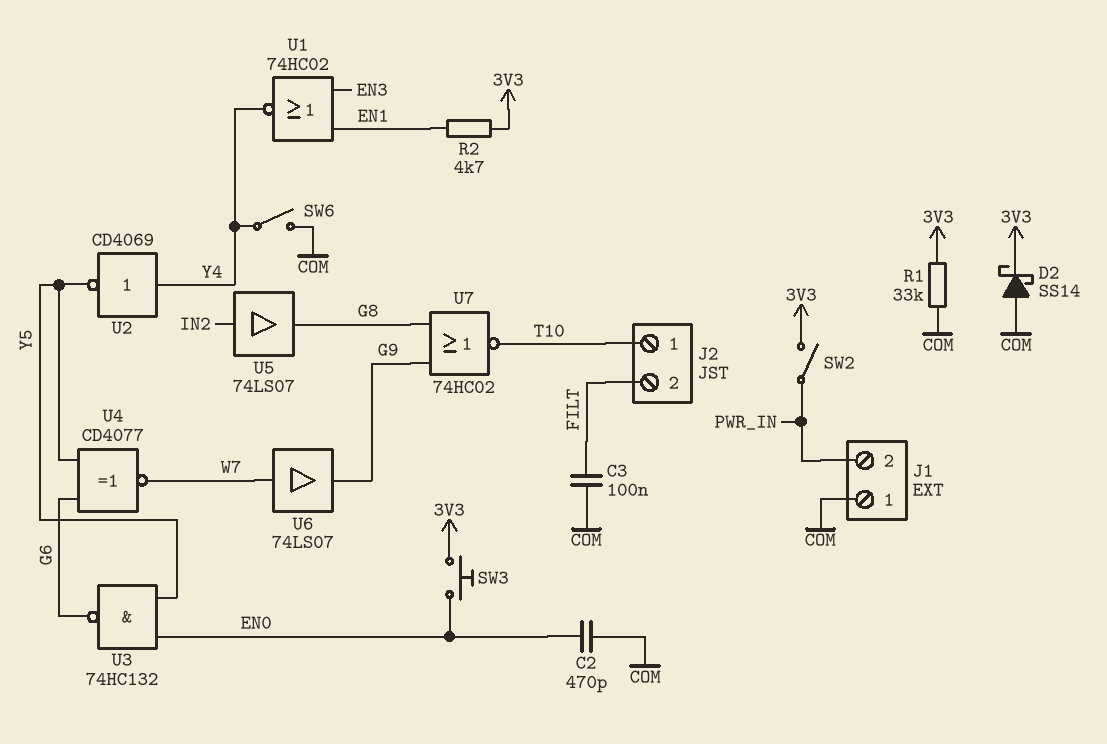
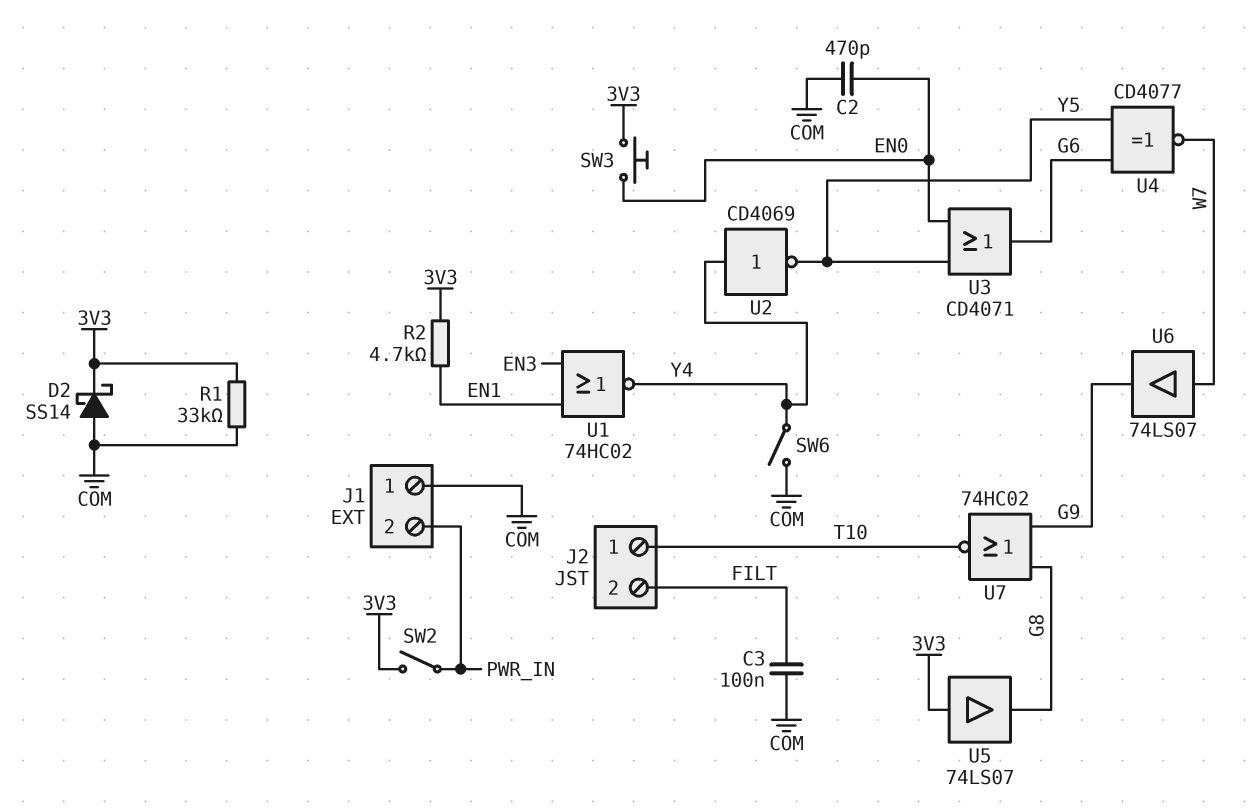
U3: NAND 74HC132 (in EN0, in Y5, out G6) -> OR CD4071 (in EN0, in Y5, out G6)
U5: buffer 74LS07 (in IN2, out G8) -> buffer 74LS07 (in 3V3, out G8)

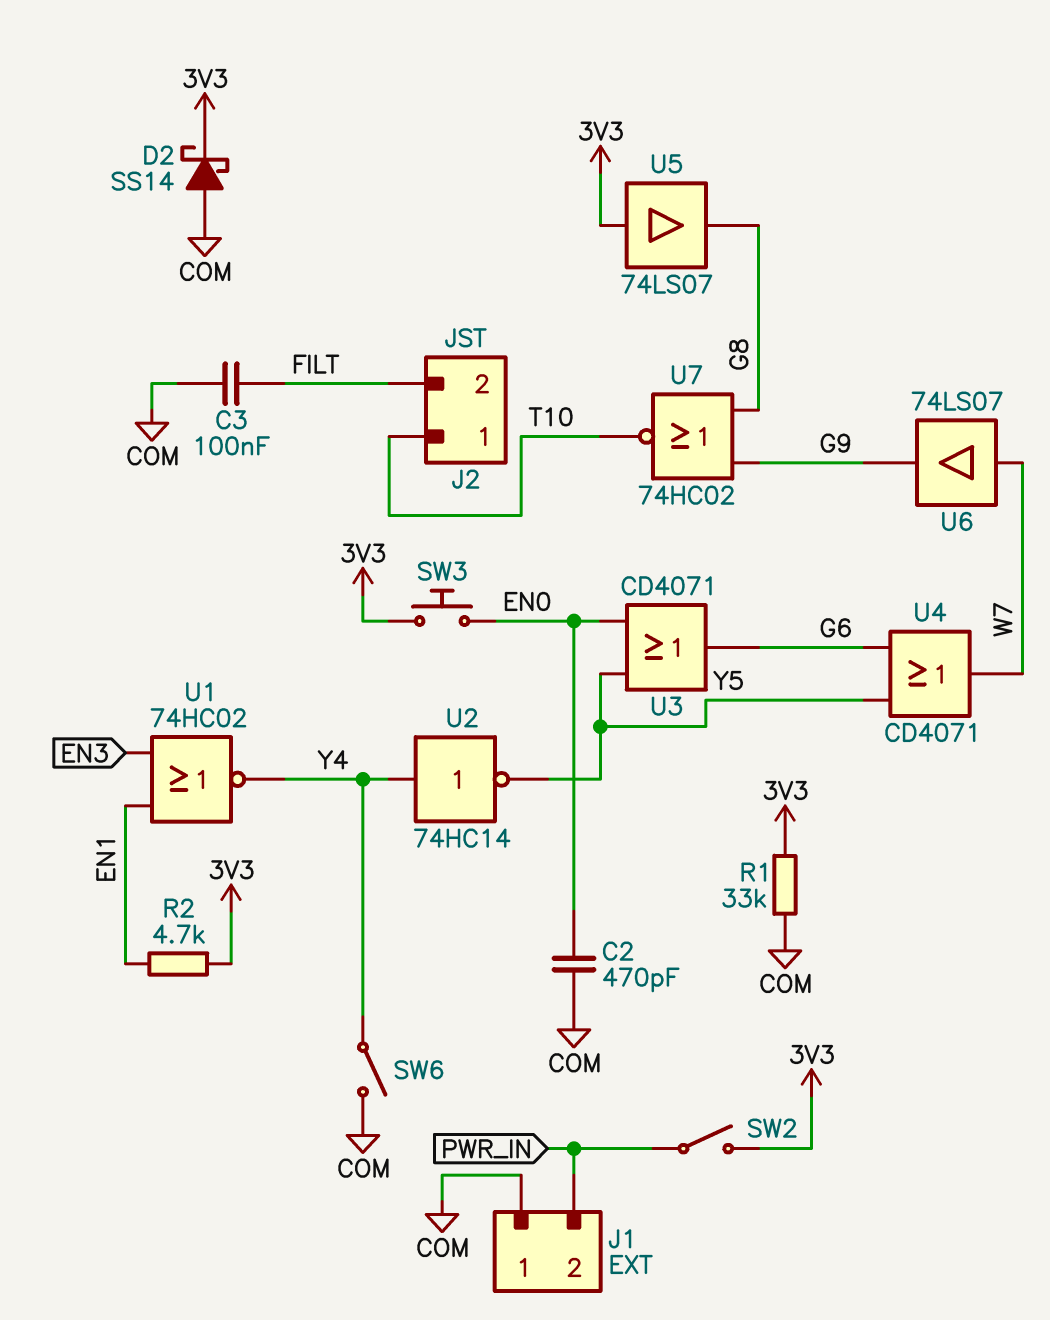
U2: NOT CD4069 (in Y4, out Y5) -> NOT 74HC14 (in Y4, out Y5)
U4: XNOR CD4077 (in G6, in Y5, out W7) -> OR CD4071 (in G6, in Y5, out W7)

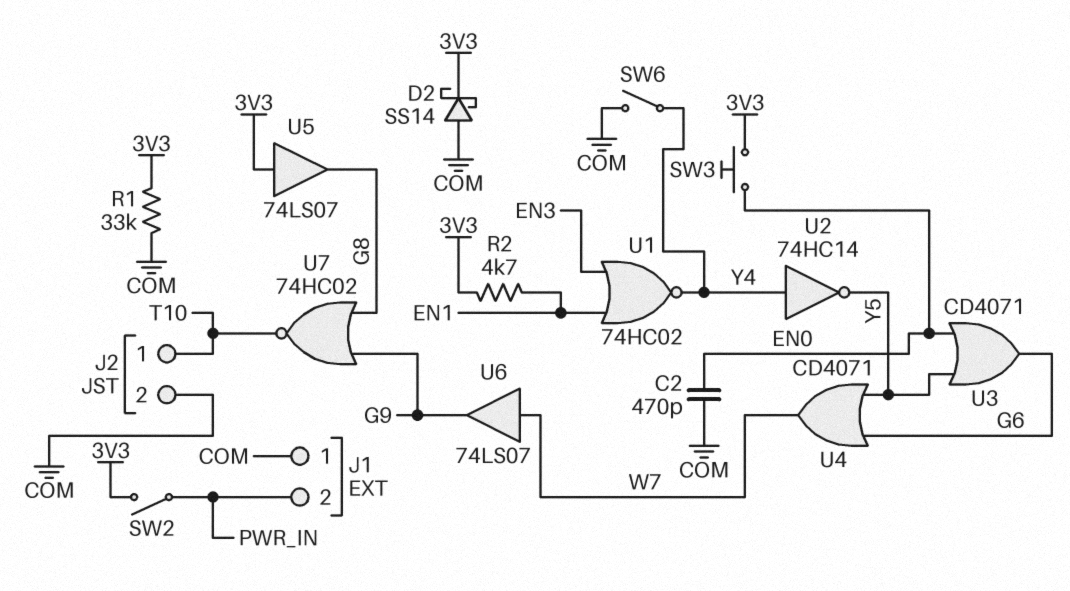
C3: 100nF (COM, FILT) -> none
J2 pin 2: FILT -> COM

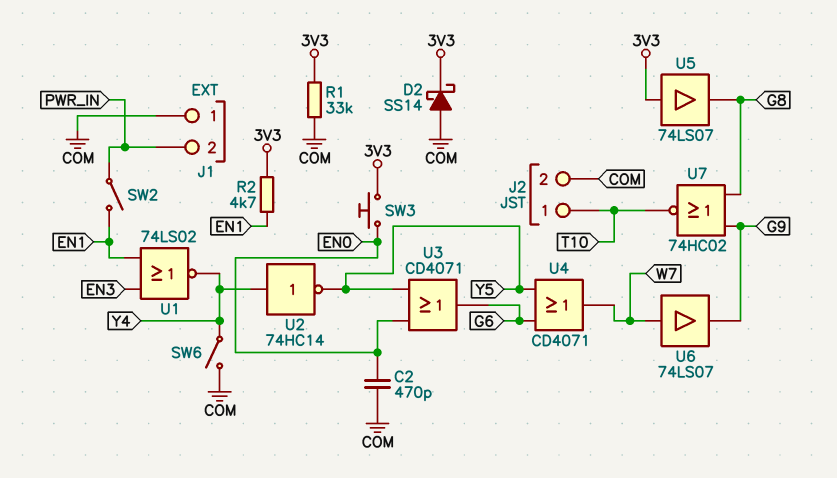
SW2: switch (3V3, PWR_IN) -> switch (EN1, PWR_IN)
U1: NOR 74HC02 (in EN1, in EN3, out Y4) -> NOR 74LS02 (in EN1, in EN3, out Y4)

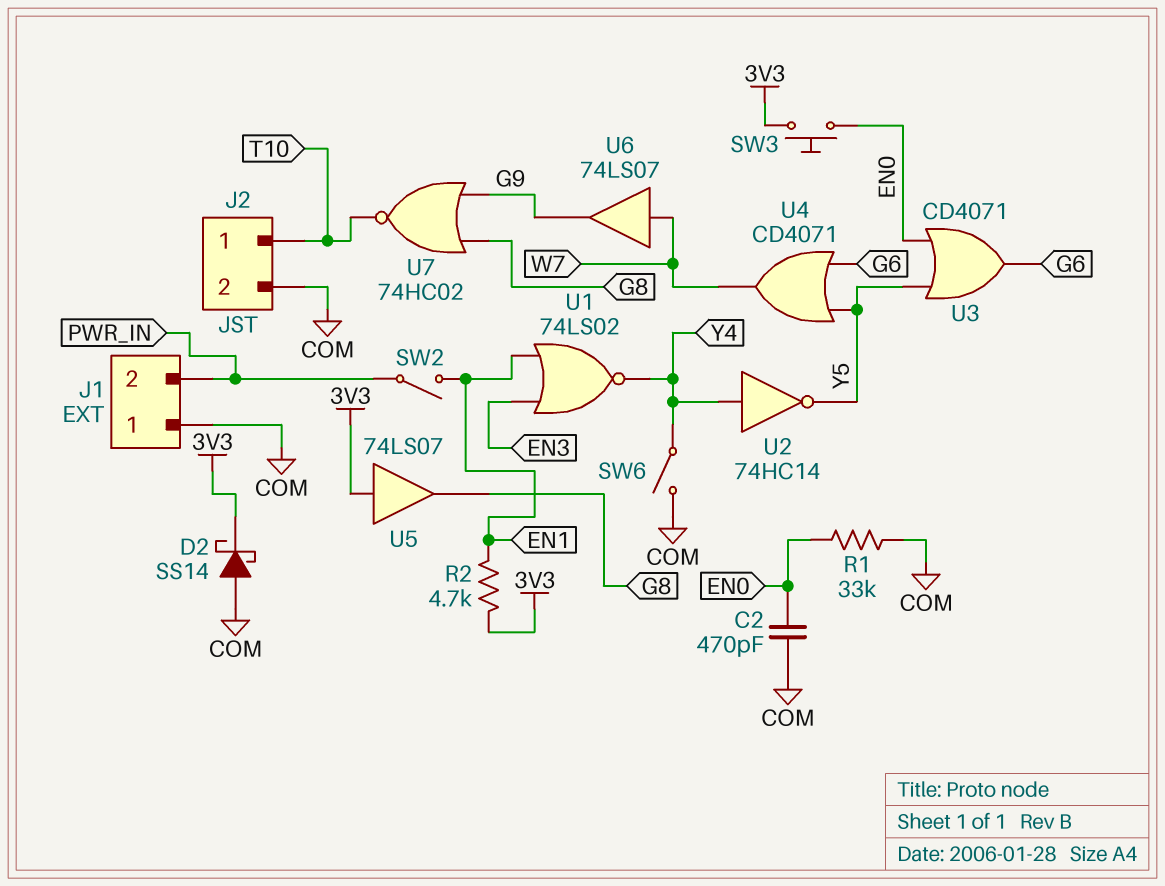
R1: 33k (3V3, COM) -> 33k (COM, EN0)

